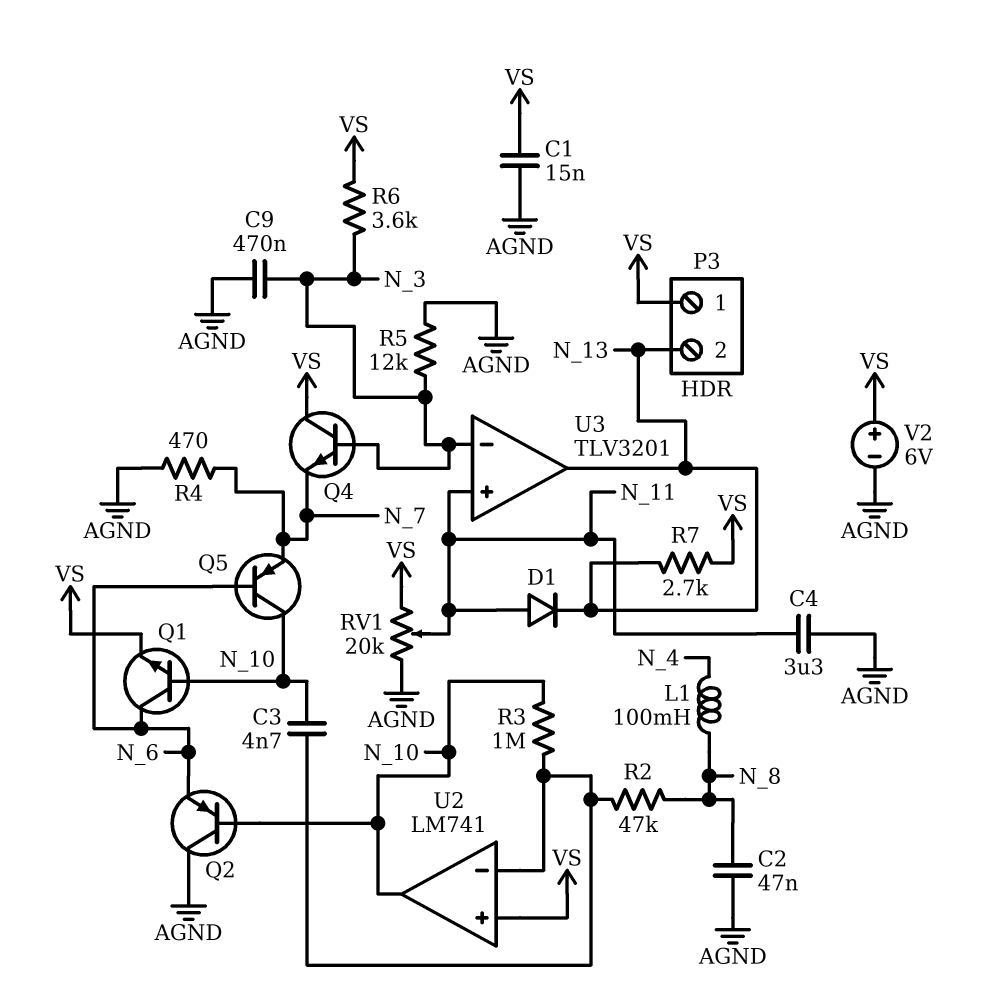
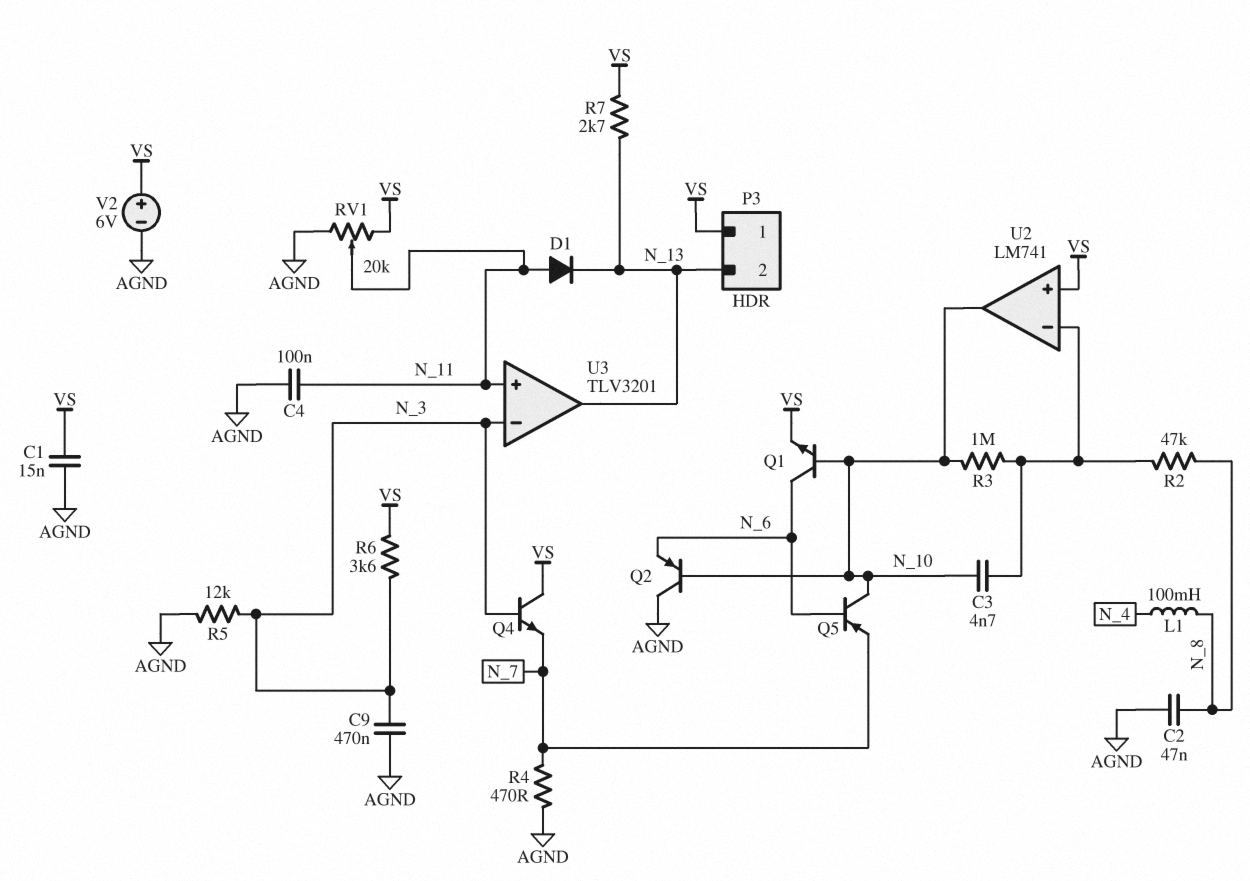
C4: 3.3uF (AGND, N_11) -> 100nF (AGND, N_11)

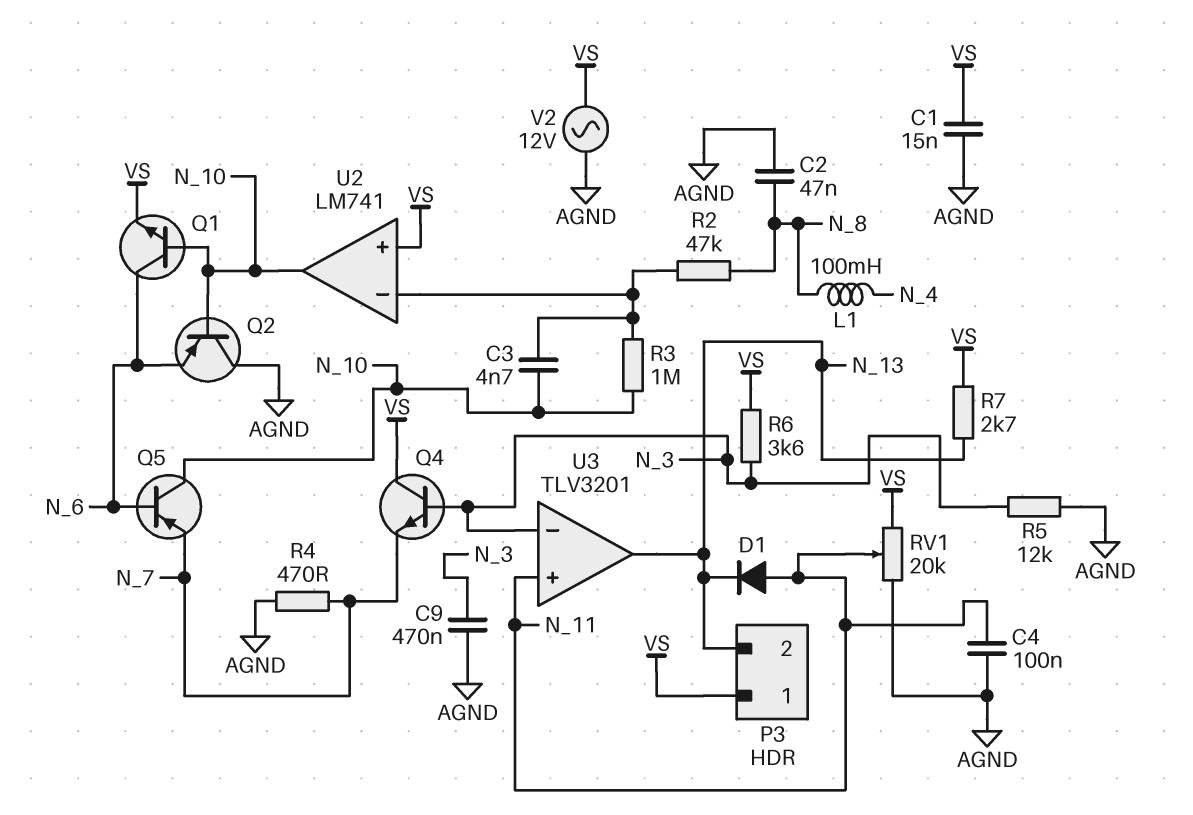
V2: 6V (plus VS, minus AGND) -> AC 12V (AGND, VS)

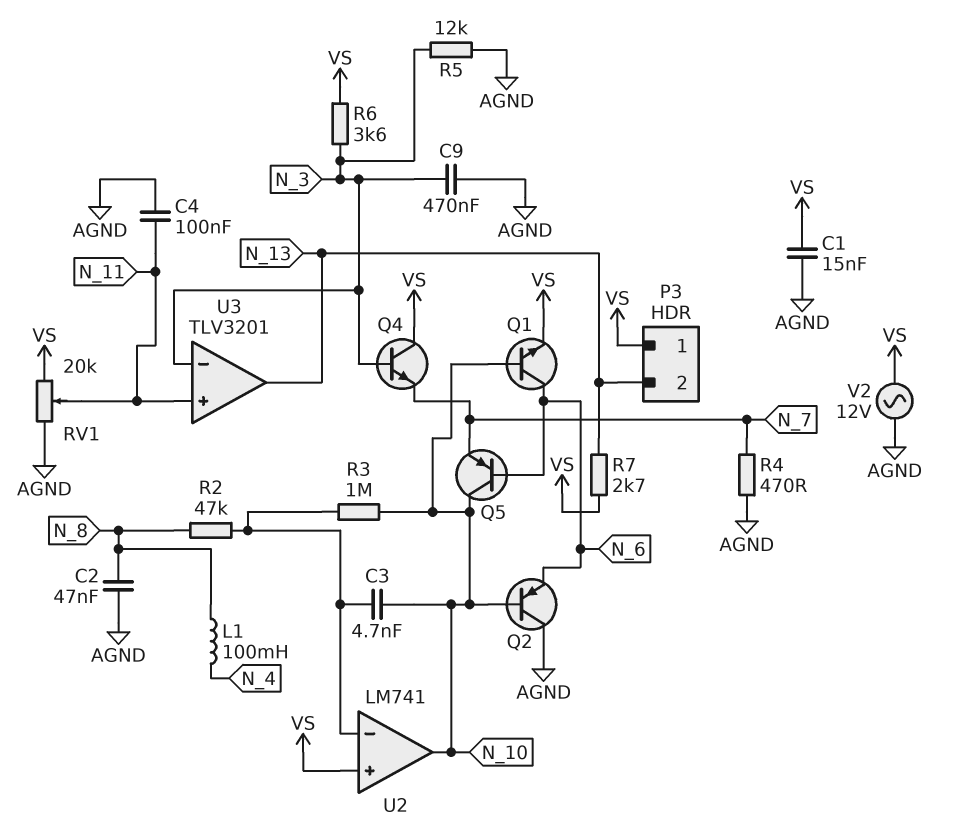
D1: diode (A N_11, K N_13) -> none

